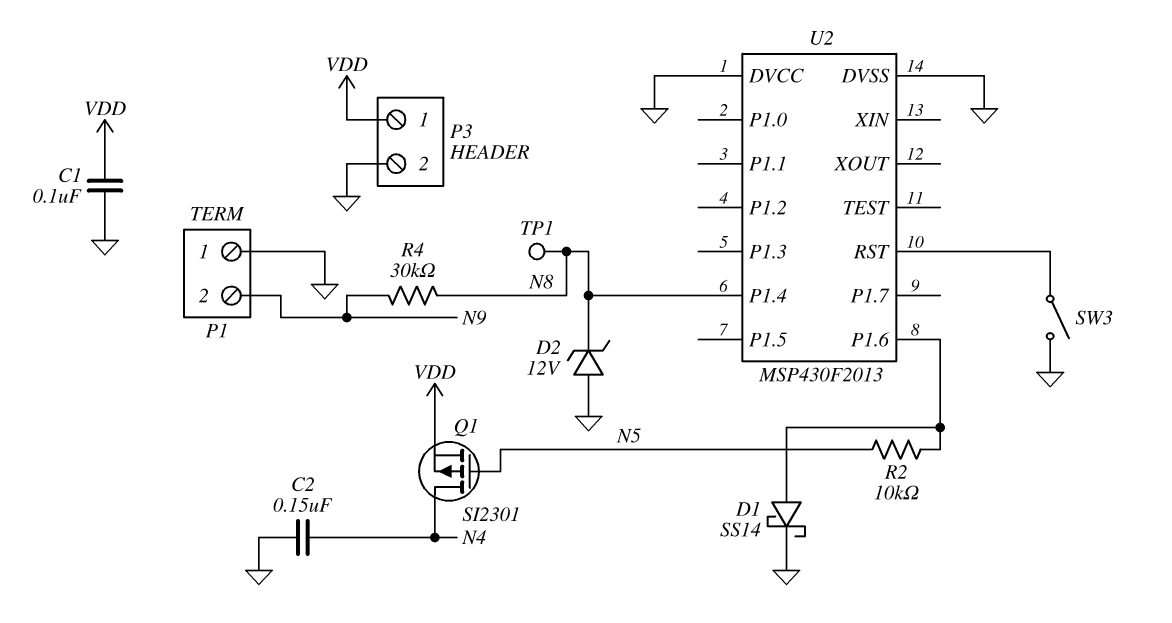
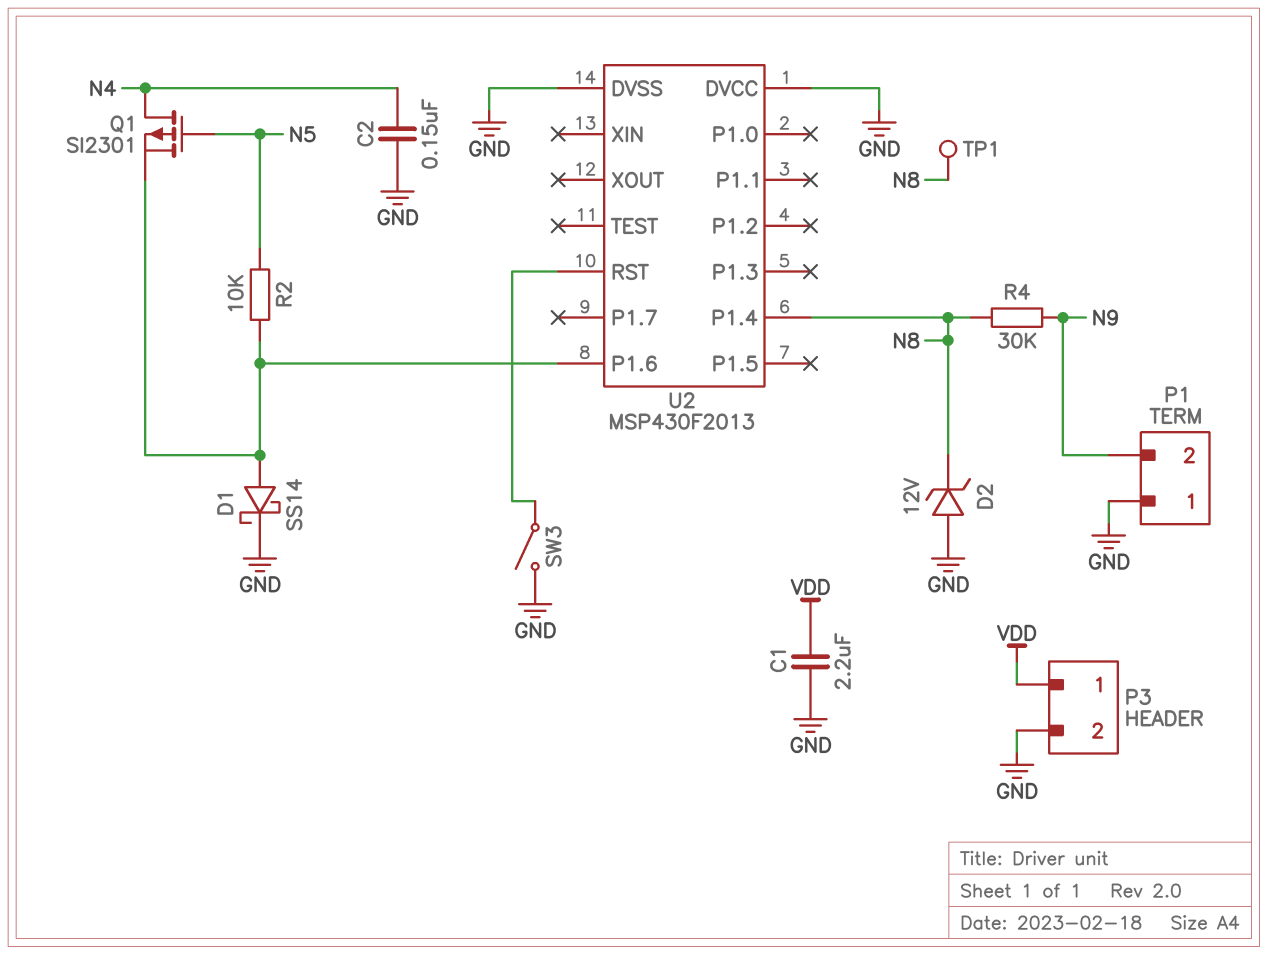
C1: 100nF (GND, VDD) -> 2.2uF (GND, VDD)
Q1: PMOS SI2301 (G N5, D N4, S VDD) -> PMOS SI2301 (G N5, D N4, S U2/P1.6)

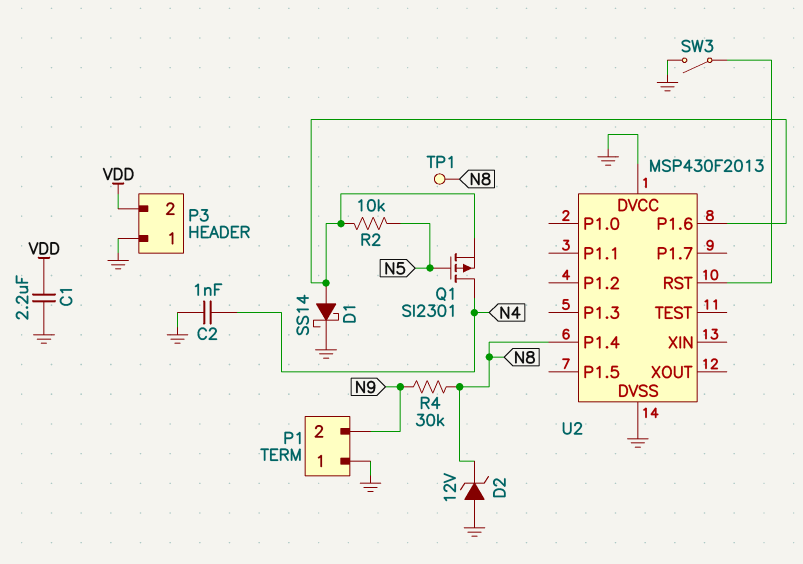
C2: 150nF (GND, N4) -> 1nF (GND, N4)
P3 pin 1: VDD -> GND
P3 pin 2: GND -> VDD

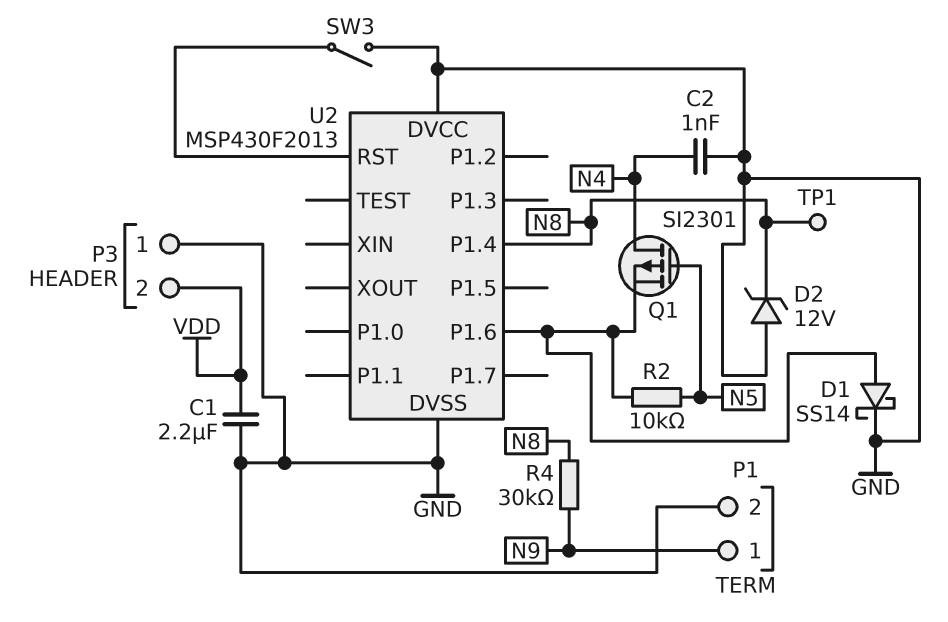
P1 pin 1: GND -> N9
P1 pin 2: N9 -> GND

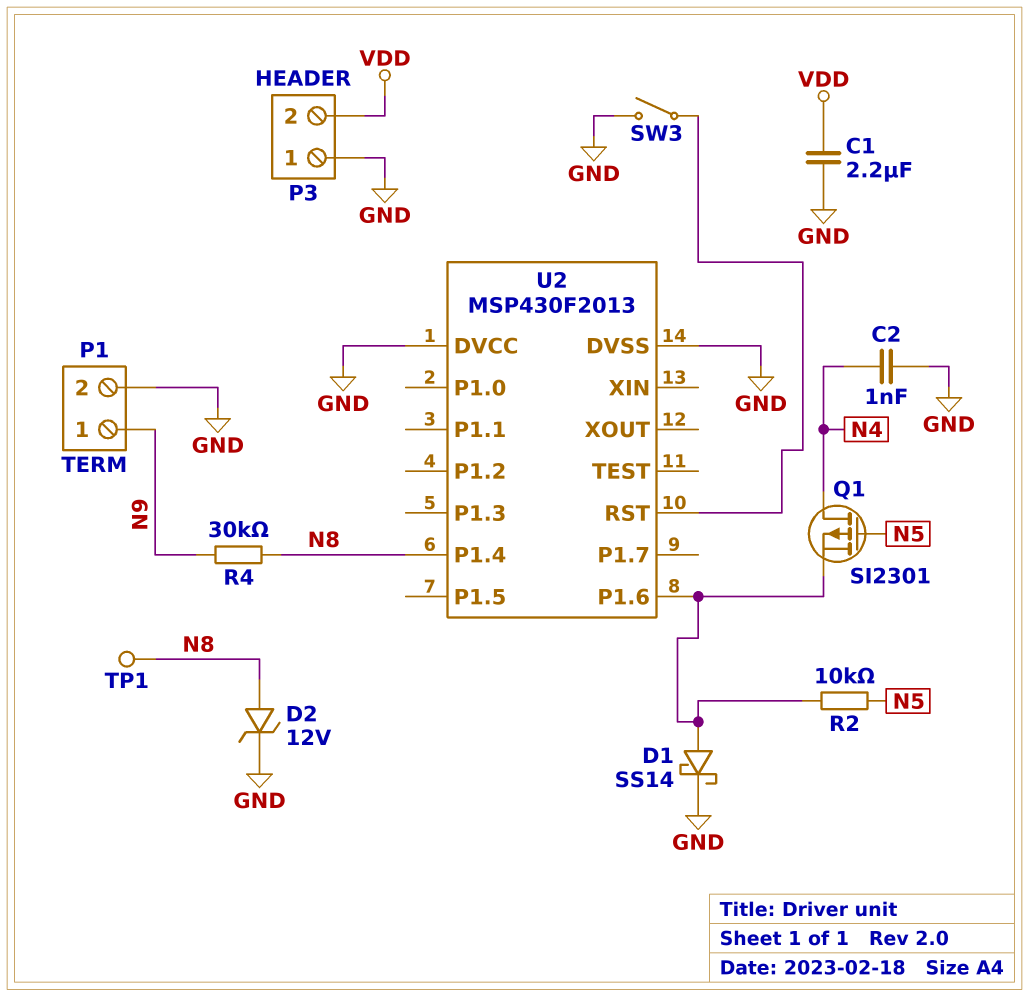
D2: zener 12V (A GND, K N8) -> zener 12V (A N8, K GND)

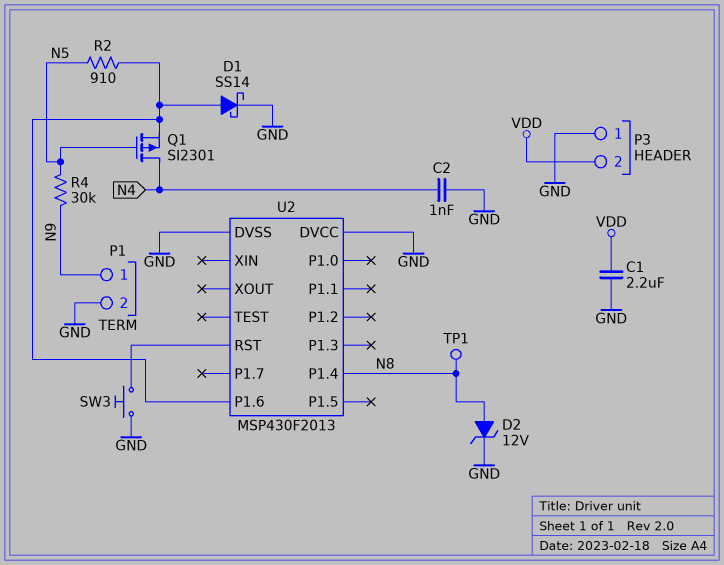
R2: 10k (N5, U2/P1.6) -> 910 (N5, U2/P1.6)
R4: 30k (N8, N9) -> 30k (N5, N9)
SW3: switch (GND, U2/RST) -> button (GND, U2/RST)

